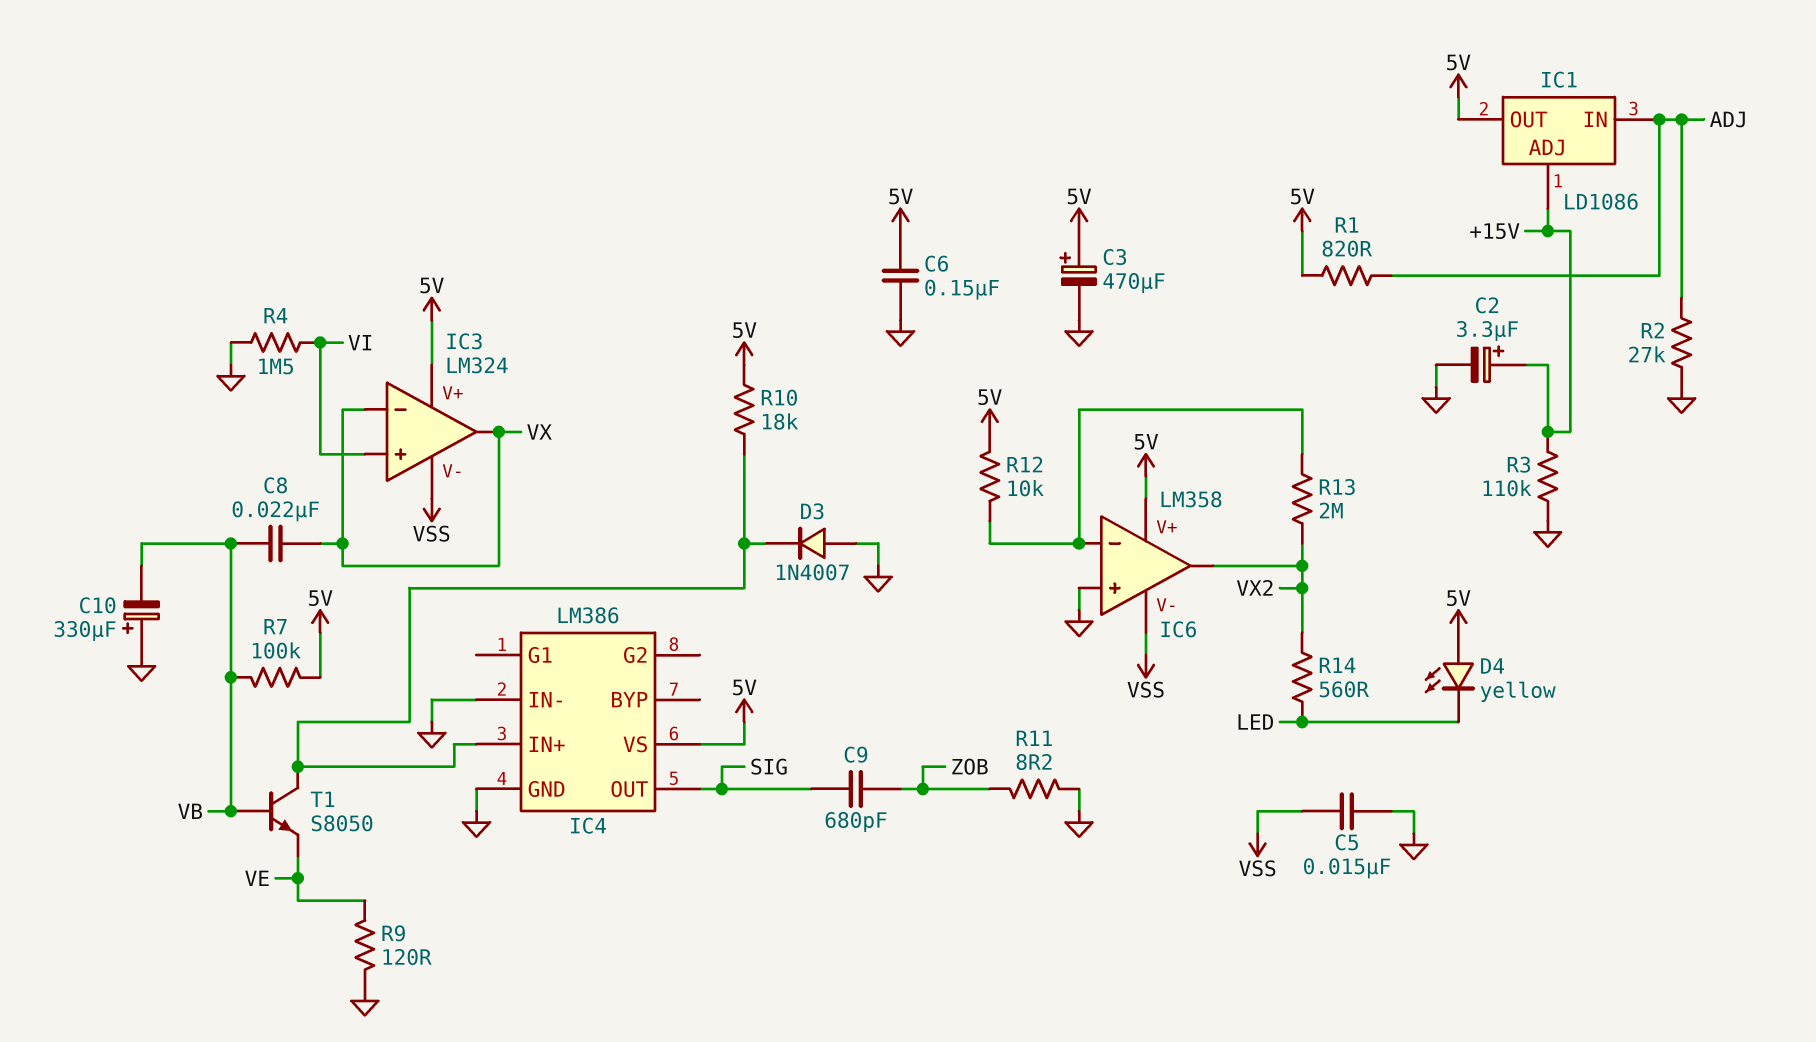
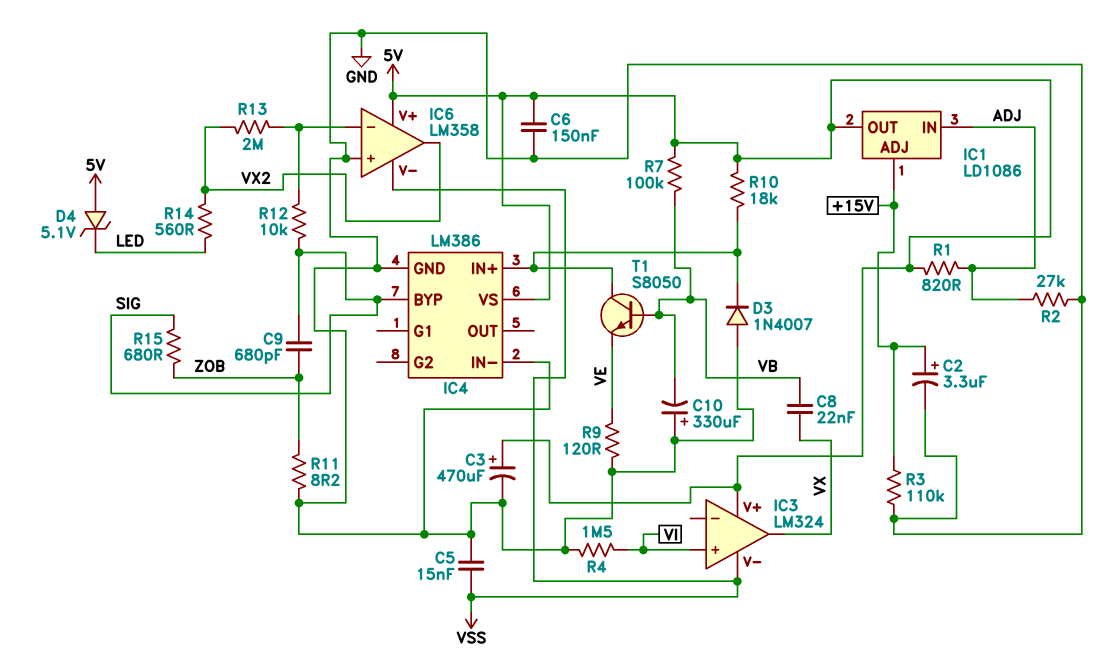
D4: LED yellow (A 5V, K LED) -> zener 5.1V (A 5V, K LED)
IC3 pin in-: VX -> none
IC4 pin BYP: none -> SIG
IC4 pin OUT: SIG -> none
R12: 10k (5V, IC6/in-) -> 10k (IC6/in-, SIG)
R15: none -> 680 (SIG, ZOB)

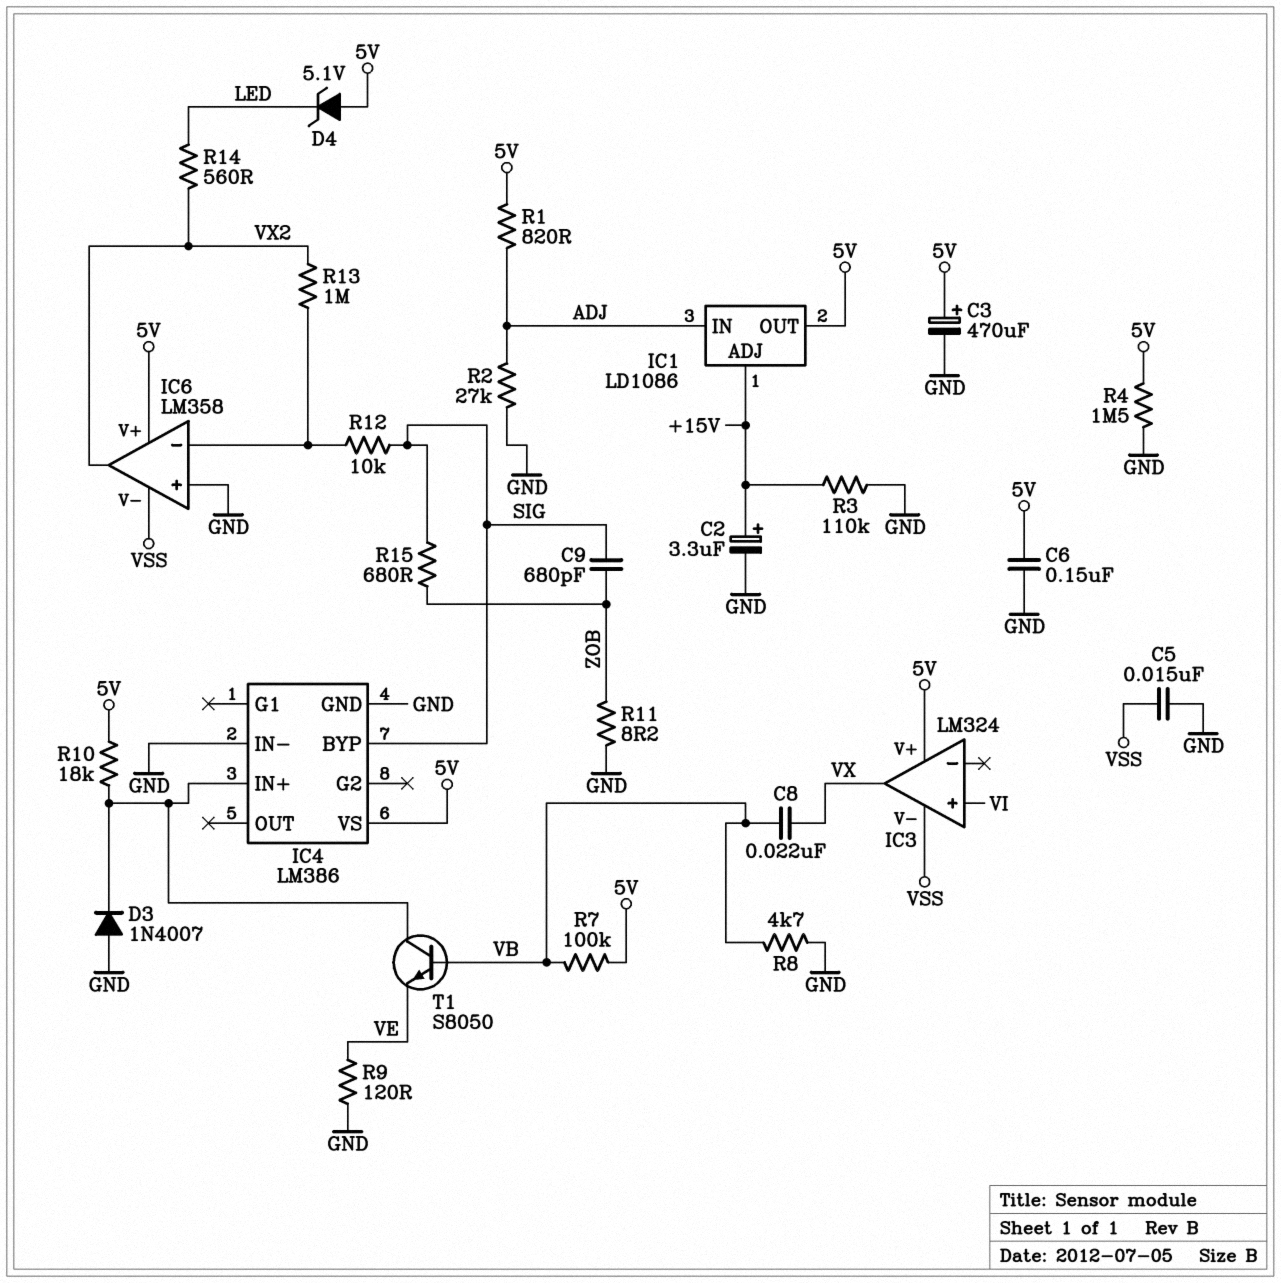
C10: 330uF (plus GND, minus VB) -> none
R4: 1.5M (GND, VI) -> 1.5M (5V, GND)
R8: none -> 4.7k (GND, VB)
R13: 2M (IC6/in-, VX2) -> 1M (IC6/in-, VX2)

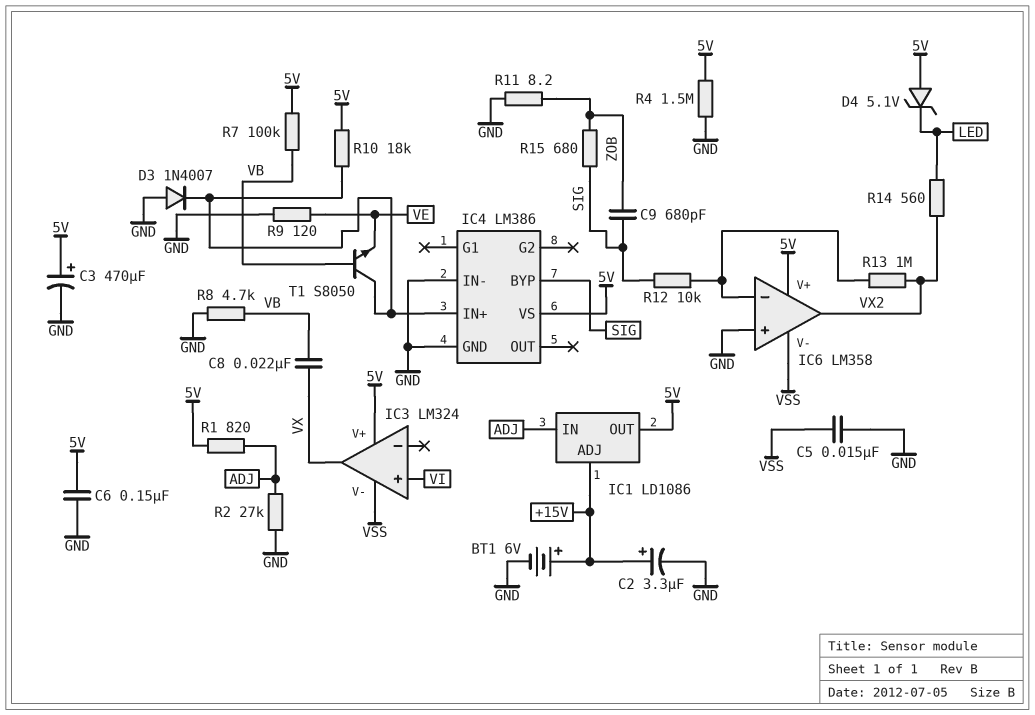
BT1: none -> 6V (plus +15V, minus GND)
R3: 110k (+15V, GND) -> none

